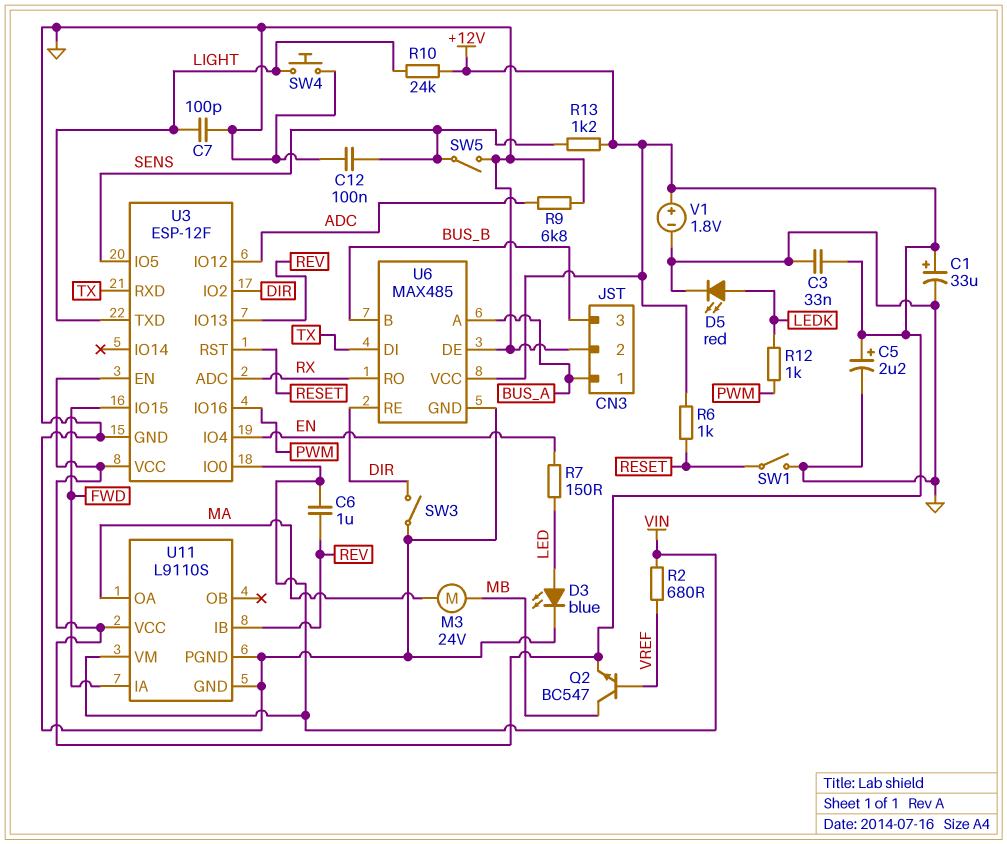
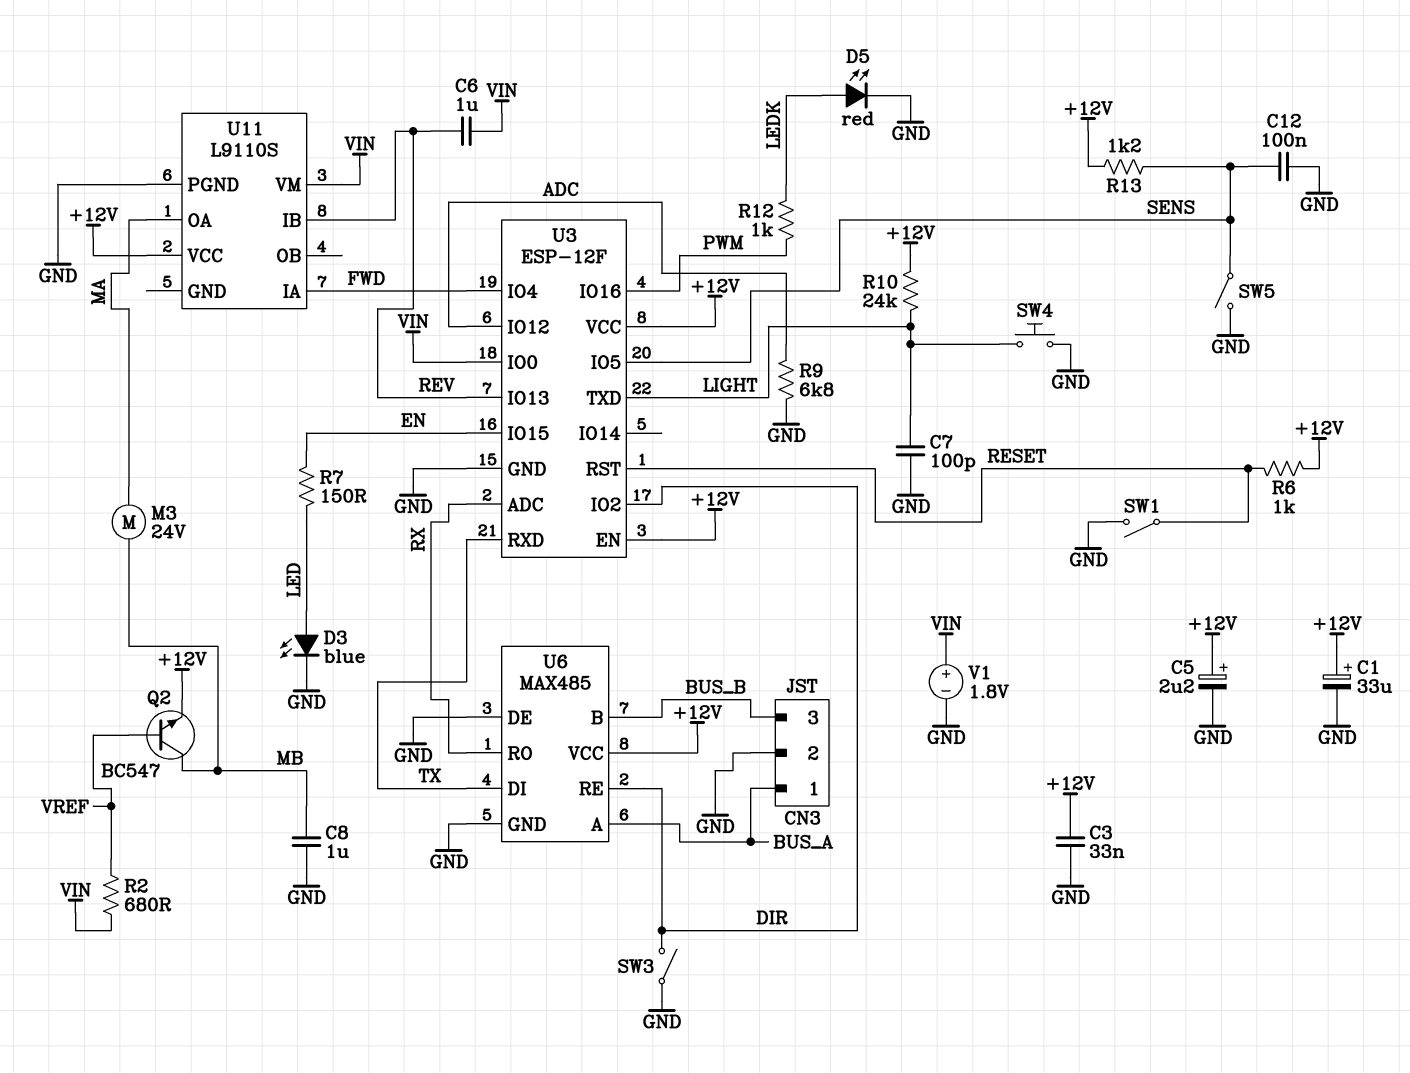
C8: none -> 1uF (GND, MB)
U3 pin IO4: EN -> FWD
U3 pin IO15: FWD -> EN
U11 pin GND: GND -> none
V1: 1.8V (plus +12V, minus GND) -> 1.8V (plus VIN, minus GND)

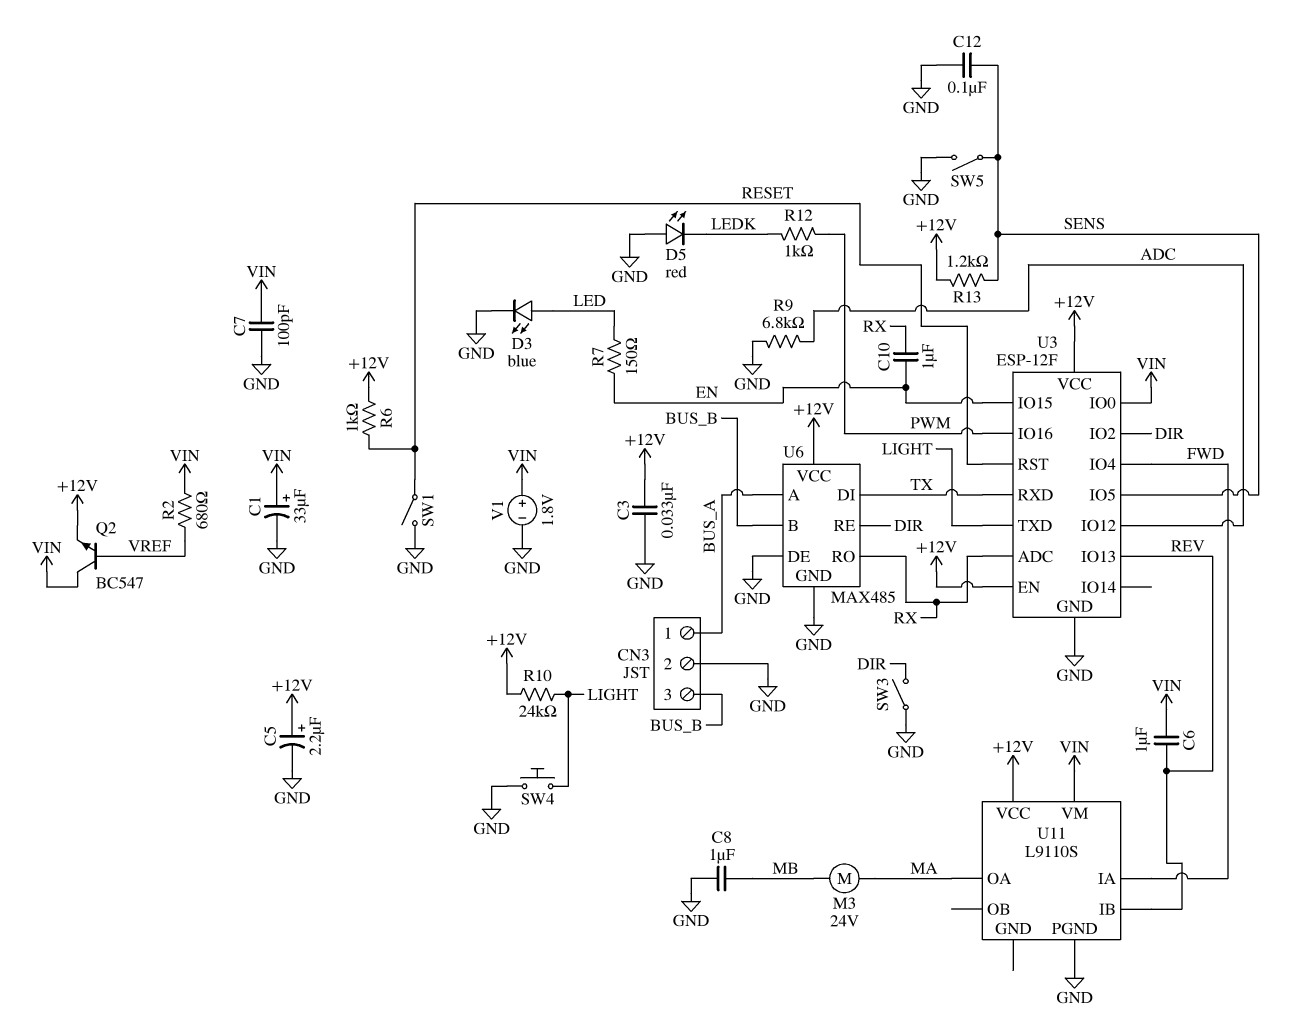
C1: 33uF (plus +12V, minus GND) -> 33uF (plus VIN, minus GND)
C7: 100pF (GND, LIGHT) -> 100pF (GND, VIN)
C10: none -> 1uF (EN, RX)
D5: LED red (A LEDK, K GND) -> LED red (A GND, K LEDK)
Q2: NPN BC547 (B VREF, C MB, E +12V) -> NPN BC547 (B VREF, C VIN, E +12V)

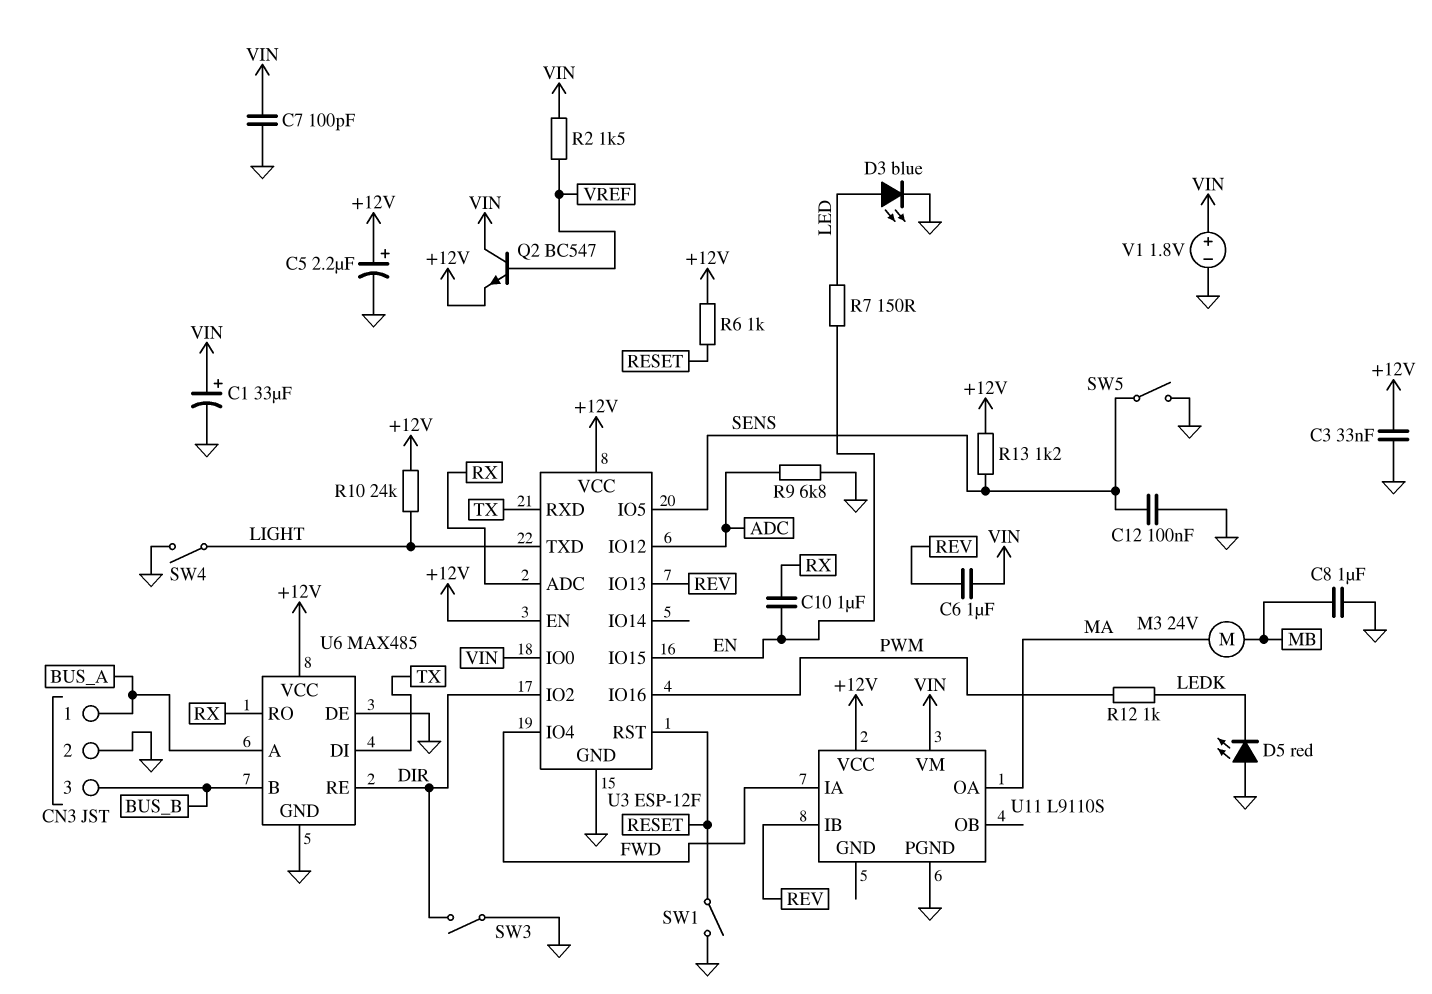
R2: 680 (VIN, VREF) -> 1.5k (VIN, VREF)
SW4: button (GND, LIGHT) -> switch (GND, LIGHT)

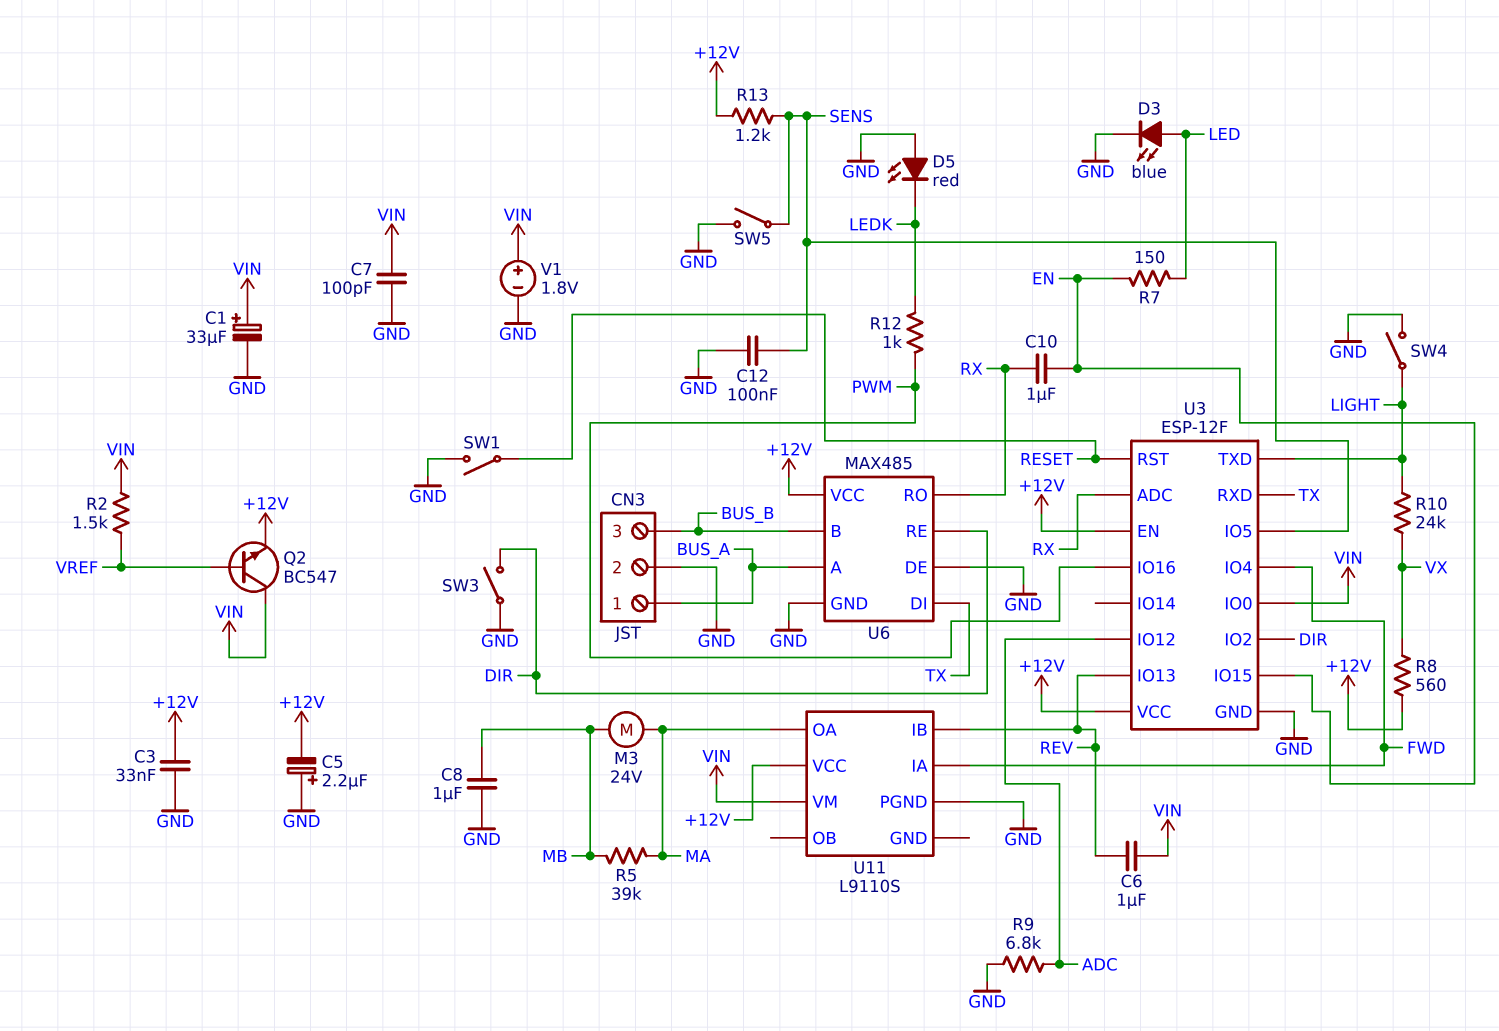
C5: 2.2uF (plus +12V, minus GND) -> 2.2uF (plus GND, minus +12V)
R5: none -> 39k (MA, MB)
R6: 1k (+12V, RESET) -> none
R8: none -> 560 (+12V, VX)
R10: 24k (+12V, LIGHT) -> 24k (LIGHT, VX)

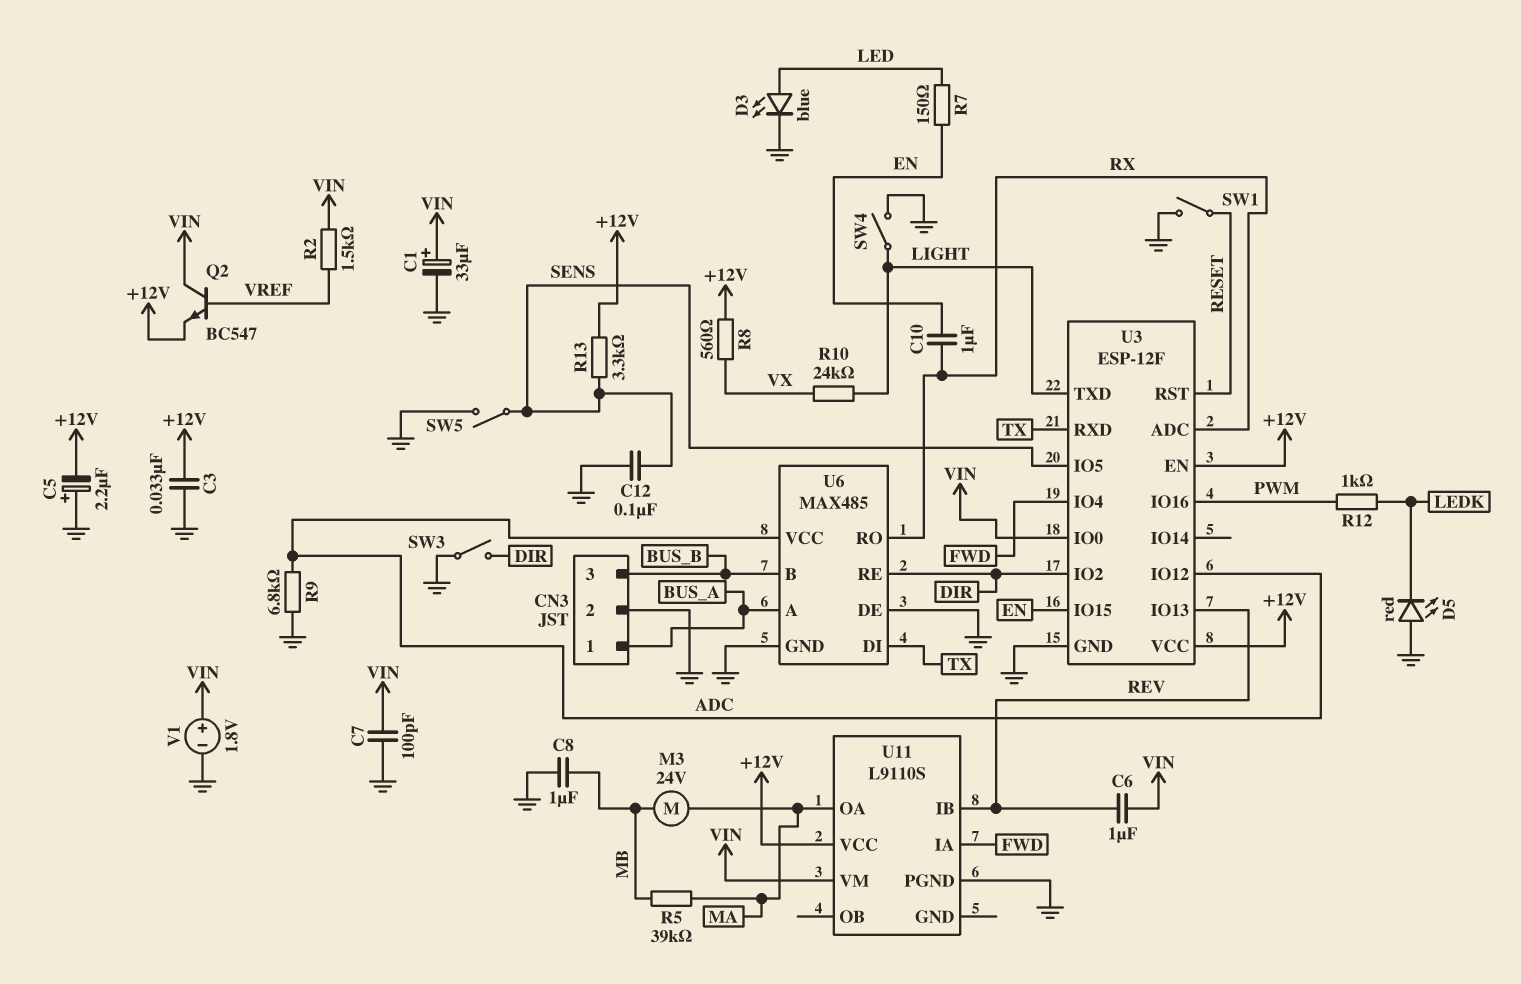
R13: 1.2k (+12V, SENS) -> 3.3k (+12V, SENS)
U6 pin VCC: +12V -> ADC

